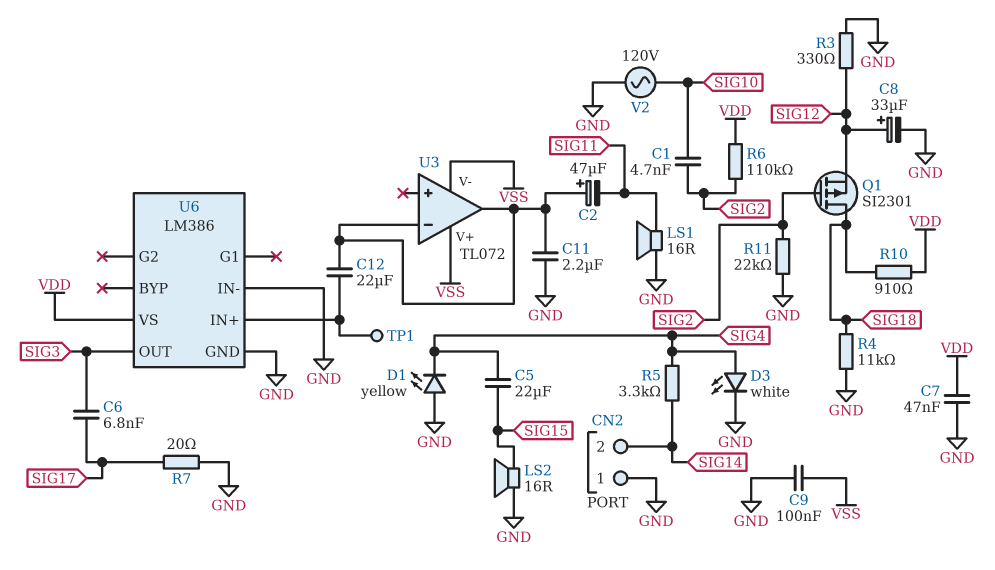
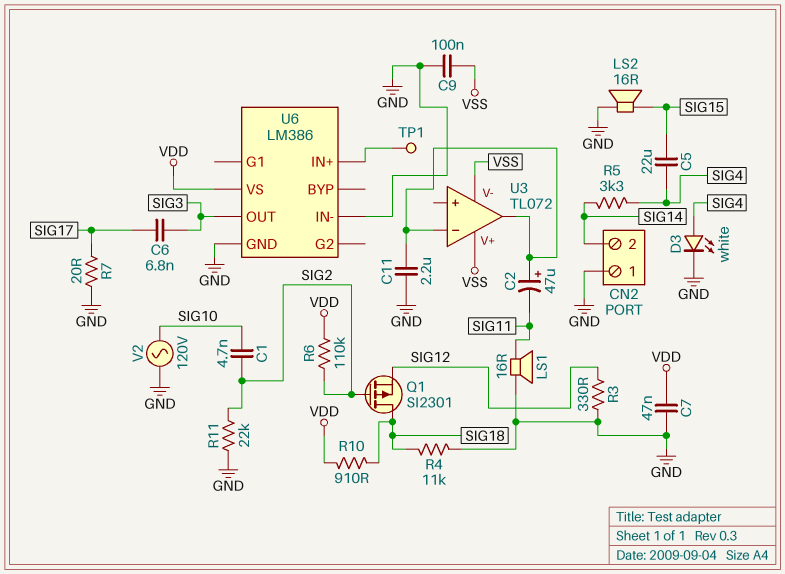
C8: 33uF (plus SIG12, minus GND) -> none
C12: 22uF (U3/in-, U6/IN+) -> none
D1: LED yellow (A GND, K SIG4) -> none

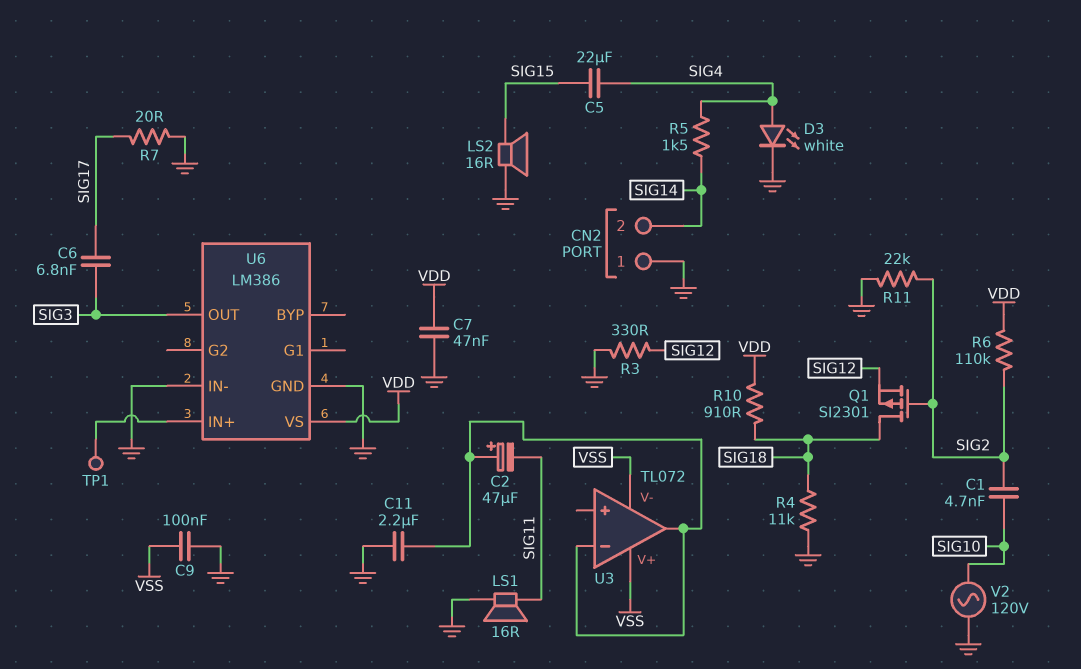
R5: 3.3k (SIG4, SIG14) -> 1.5k (SIG4, SIG14)

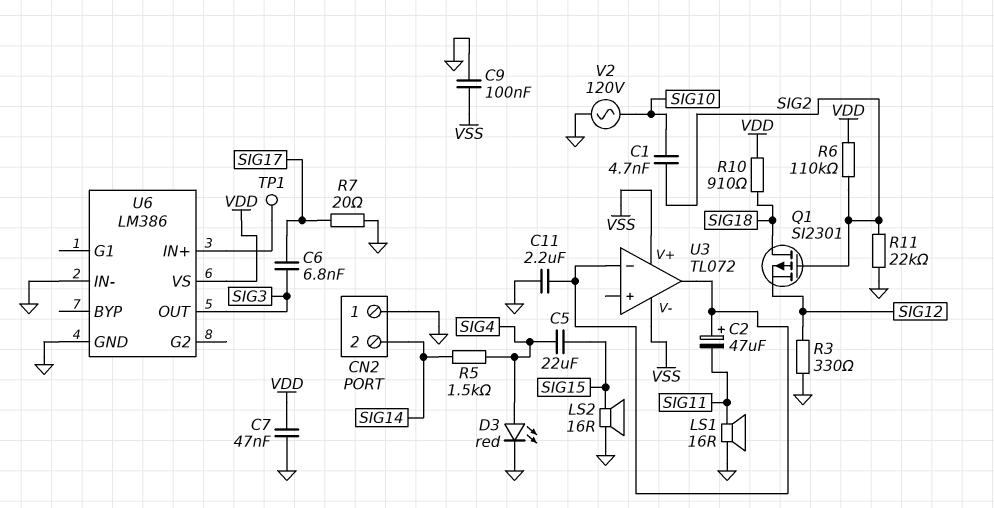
D3: LED white (A SIG4, K GND) -> LED red (A SIG4, K GND)
R4: 11k (GND, SIG18) -> none

